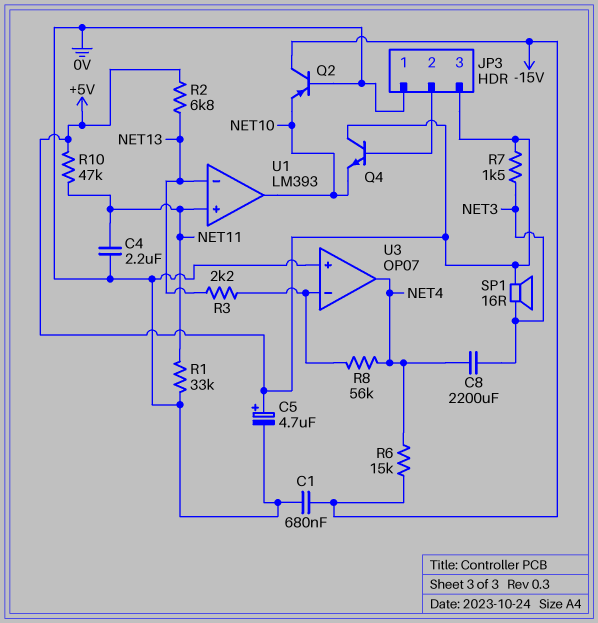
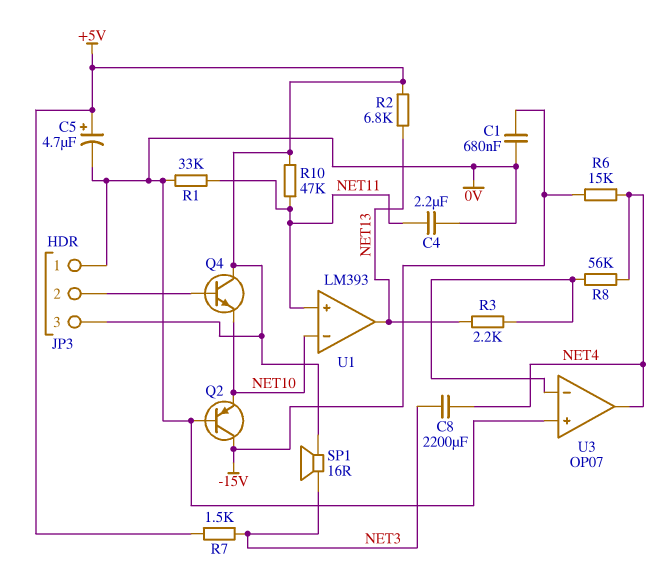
U1 pin in-: NET13 -> NET10
U1 pin out: NET10 -> NET13

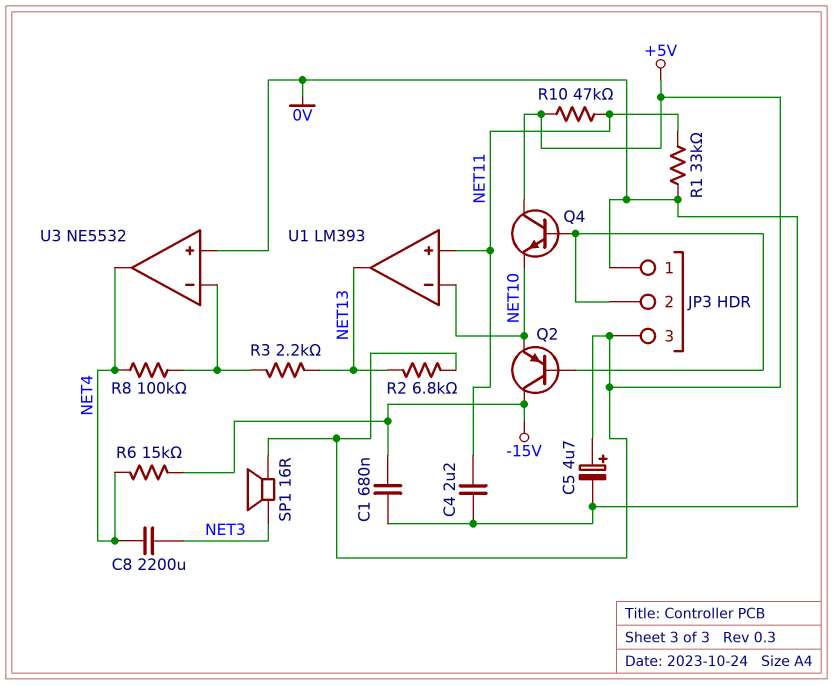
Q2: PNP (B 0V, C -15V, E NET10) -> PNP (B JP3/2, C -15V, E NET10)
R7: 1.5k (+5V, NET3) -> none
R8: 56k (NET4, U3/in-) -> 100k (NET4, U3/in-)
U3: OP07 -> NE5532

